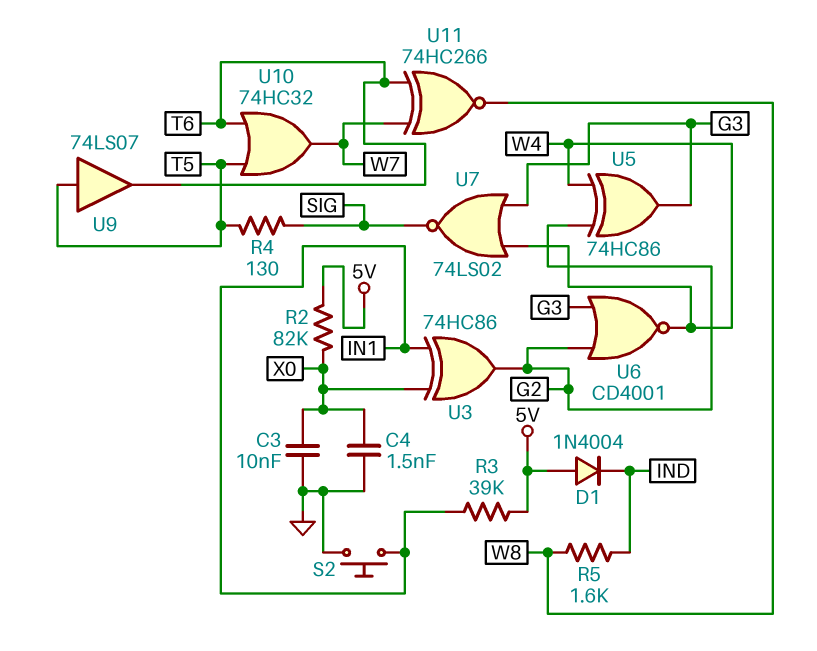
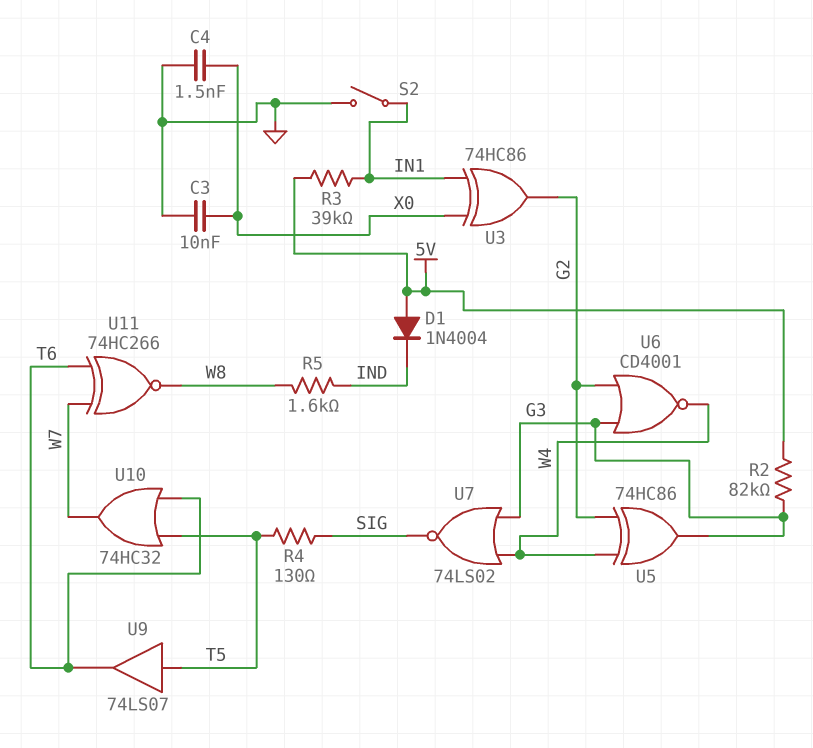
R2: 82k (5V, X0) -> 82k (5V, G3)
S2: button (GND, IN1) -> switch (GND, IN1)

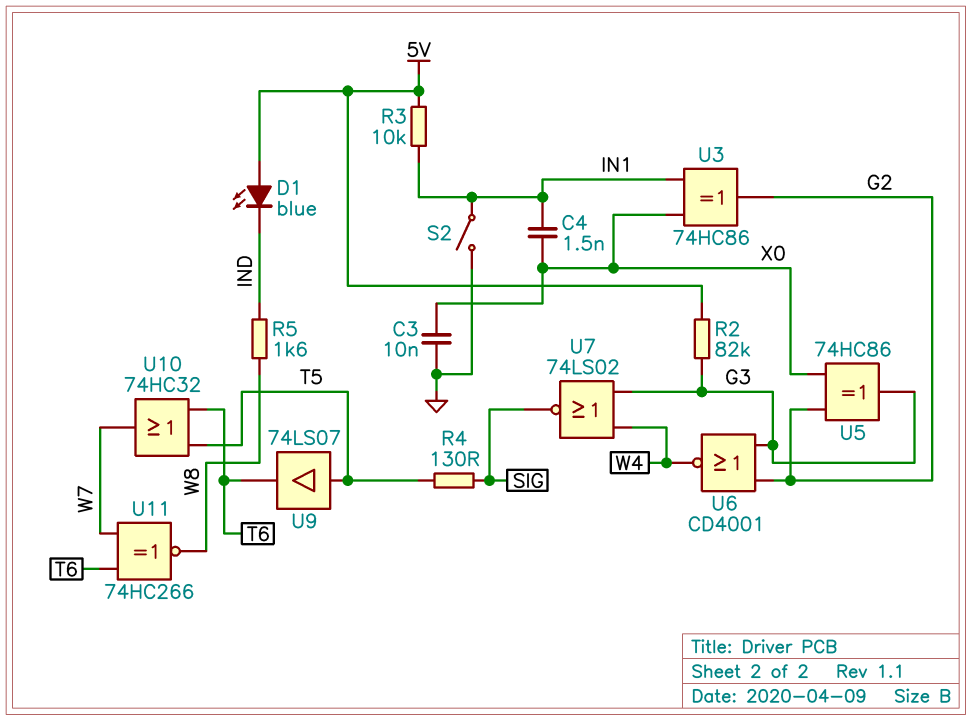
C4: 1.5nF (GND, X0) -> 1.5nF (IN1, X0)
D1: diode 1N4004 (A 5V, K IND) -> LED blue (A 5V, K IND)
R3: 39k (5V, IN1) -> 10k (5V, IN1)
U5: XOR 74HC86 (in G2, in W4, out G3) -> XOR 74HC86 (in G2, in X0, out G3)

